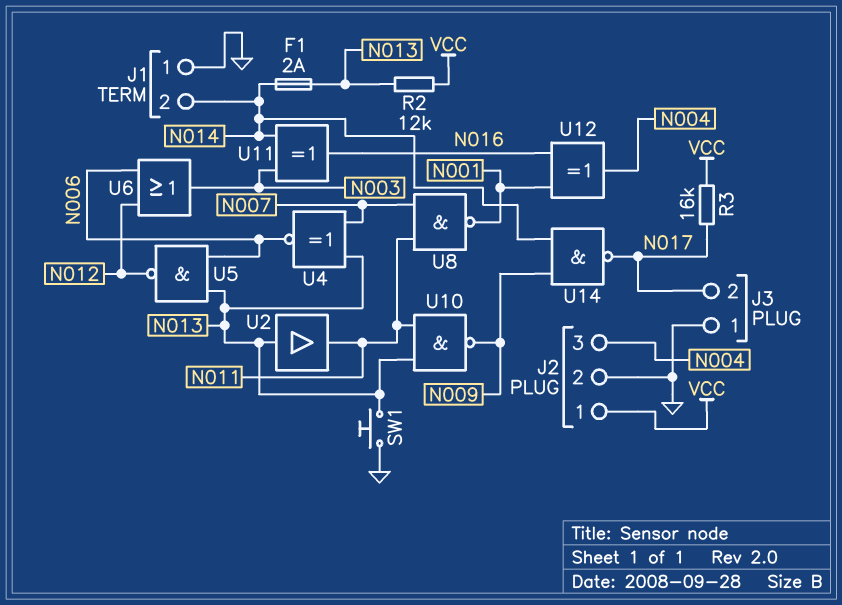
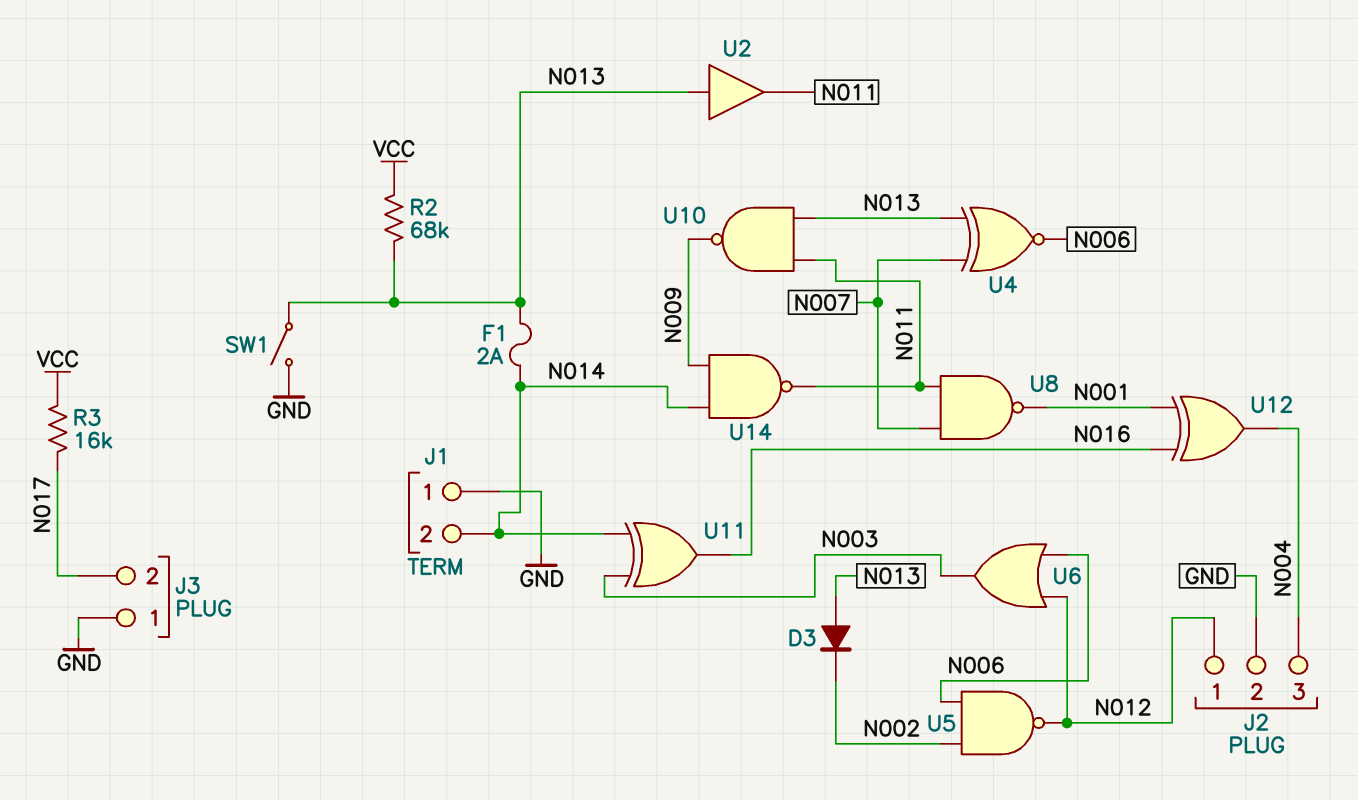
D3: none -> diode (A N013, K N002)
J2 pin 1: VCC -> N012
R2: 12k (N013, VCC) -> 68k (N013, VCC)
SW1: button (GND, N013) -> switch (GND, N013)
U5: NAND (in N006, in N013, out N012) -> NAND (in N002, in N006, out N012)
U14: NAND (in N009, in N014, out N017) -> NAND (in N009, in N014, out N011)

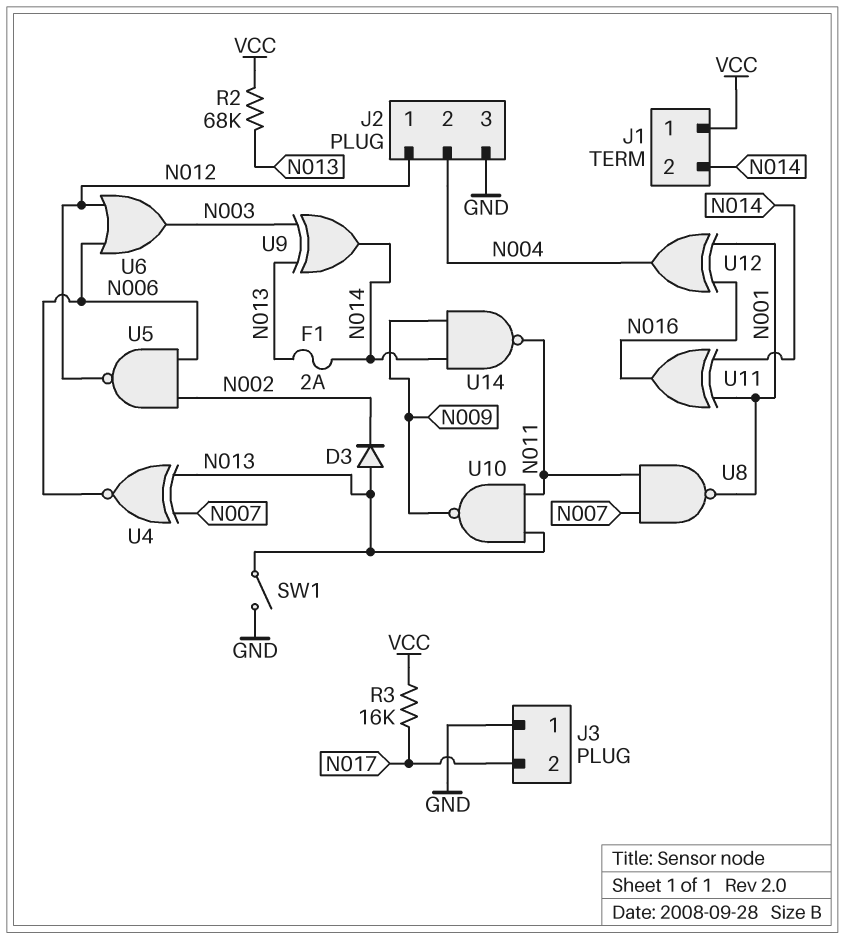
J1 pin 1: GND -> VCC
J2 pin 2: GND -> N004
J2 pin 3: N004 -> GND
U2: buffer (in N013, out N011) -> none
U9: none -> XOR (in N003, in N013, out N014)
U11: XOR (in N003, in N014, out N016) -> XOR (in N001, in N014, out N016)

